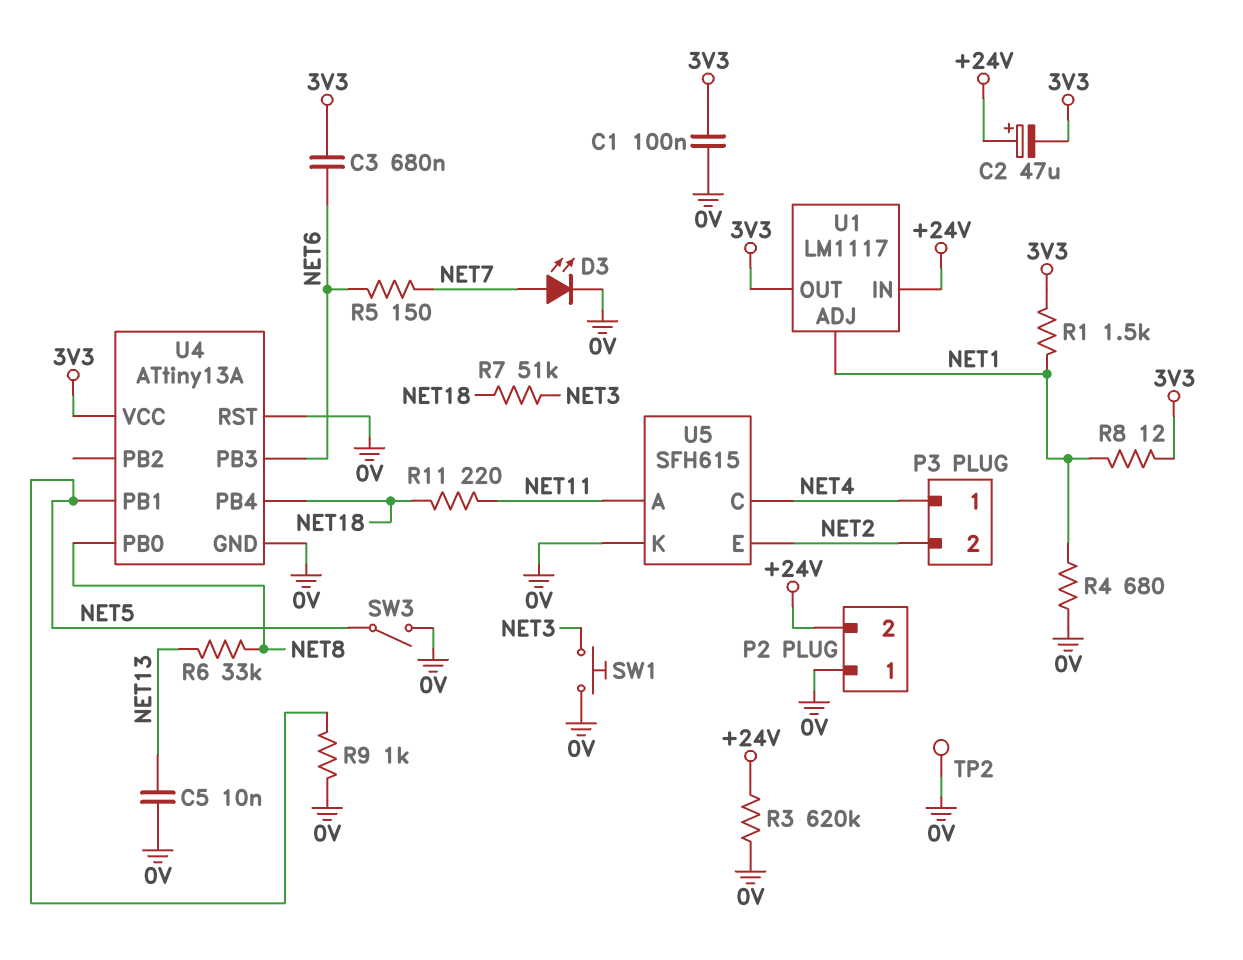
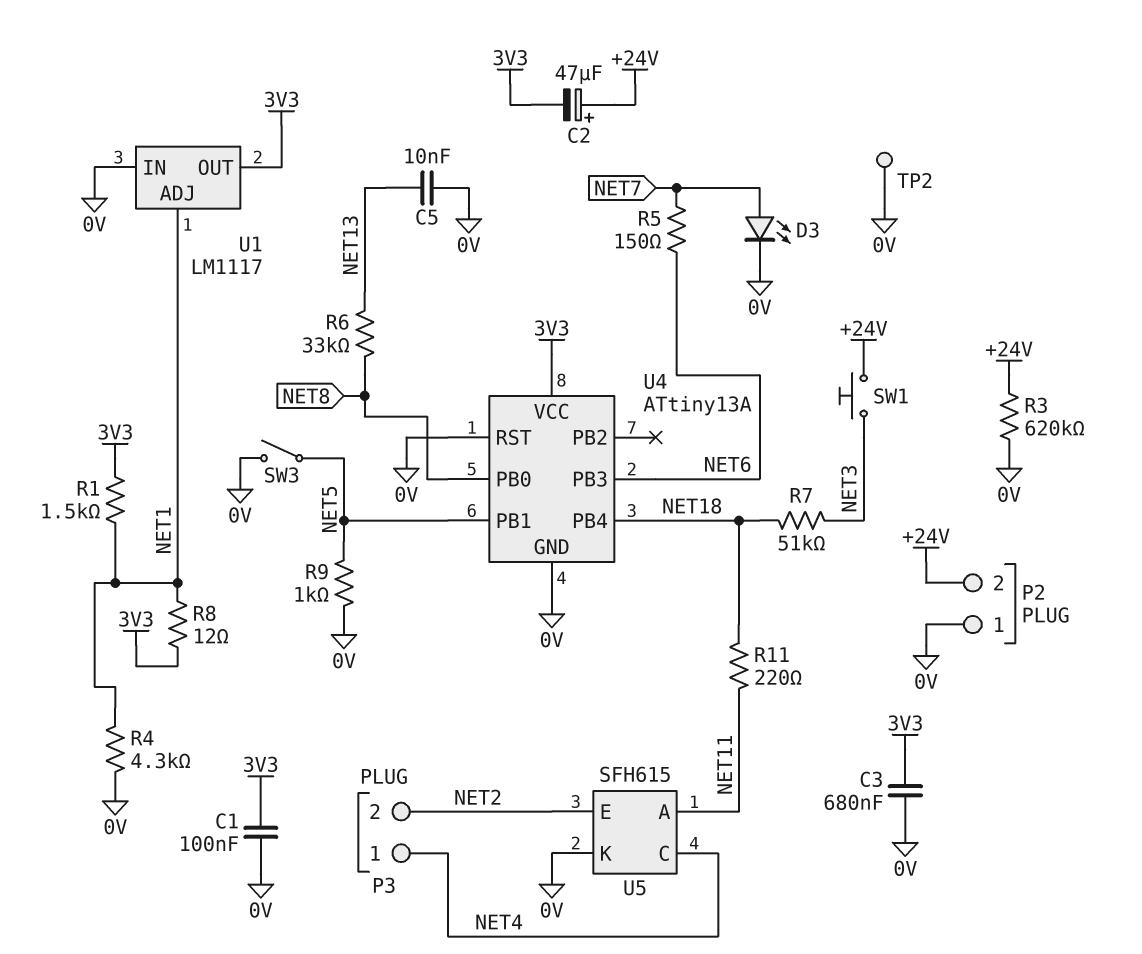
C3: 680nF (3V3, NET6) -> 680nF (0V, 3V3)
R4: 680 (0V, NET1) -> 4.3k (0V, NET1)
SW1: button (0V, NET3) -> button (+24V, NET3)
U1 pin IN: +24V -> 0V

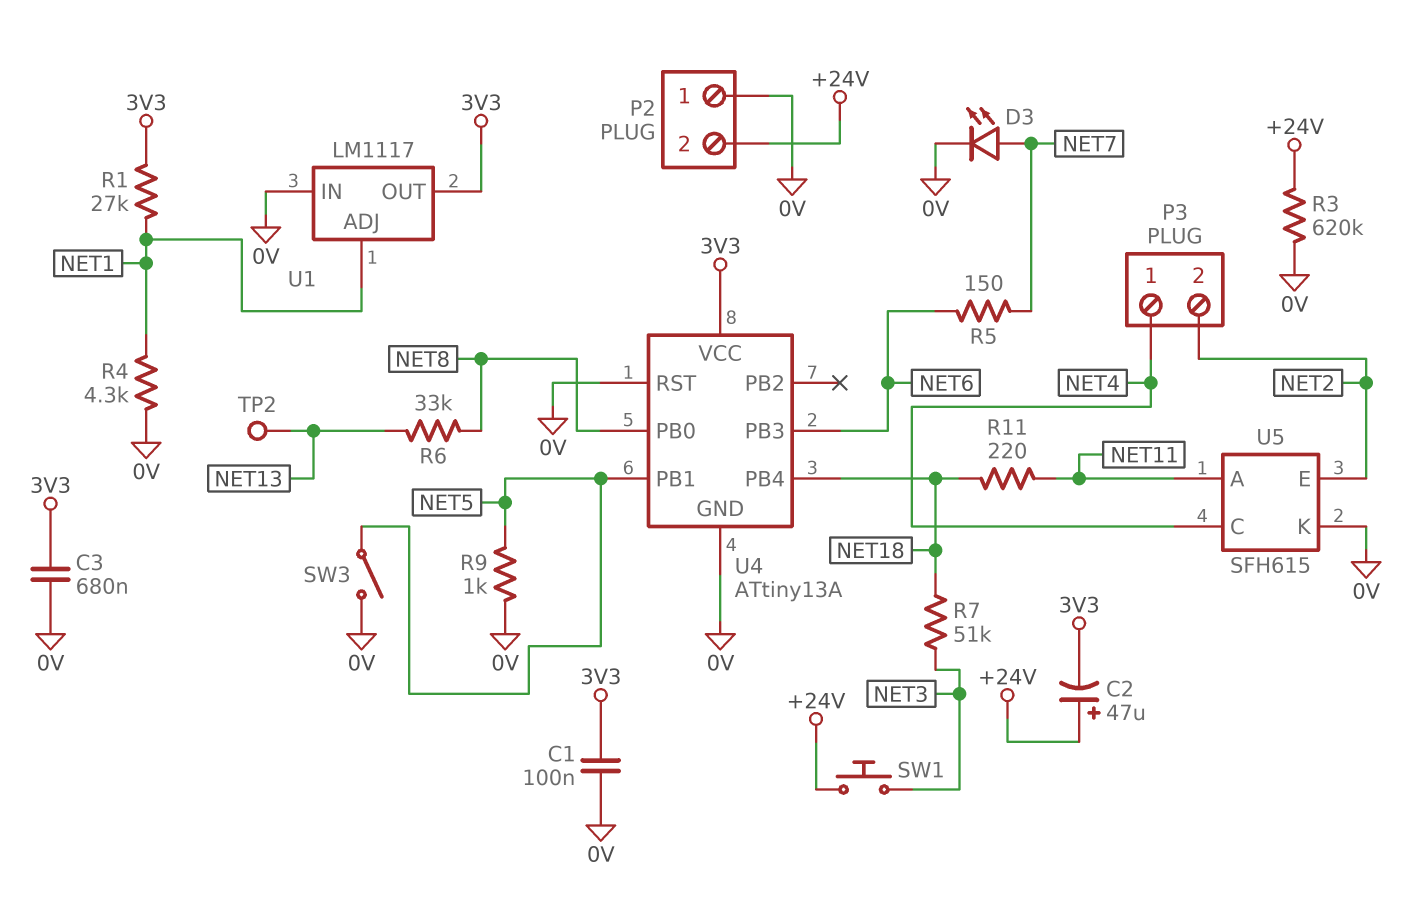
C5: 10nF (0V, NET13) -> none
R1: 1.5k (3V3, NET1) -> 27k (3V3, NET1)
R8: 12 (3V3, NET1) -> none
TP2: test point (0V) -> test point (NET13)

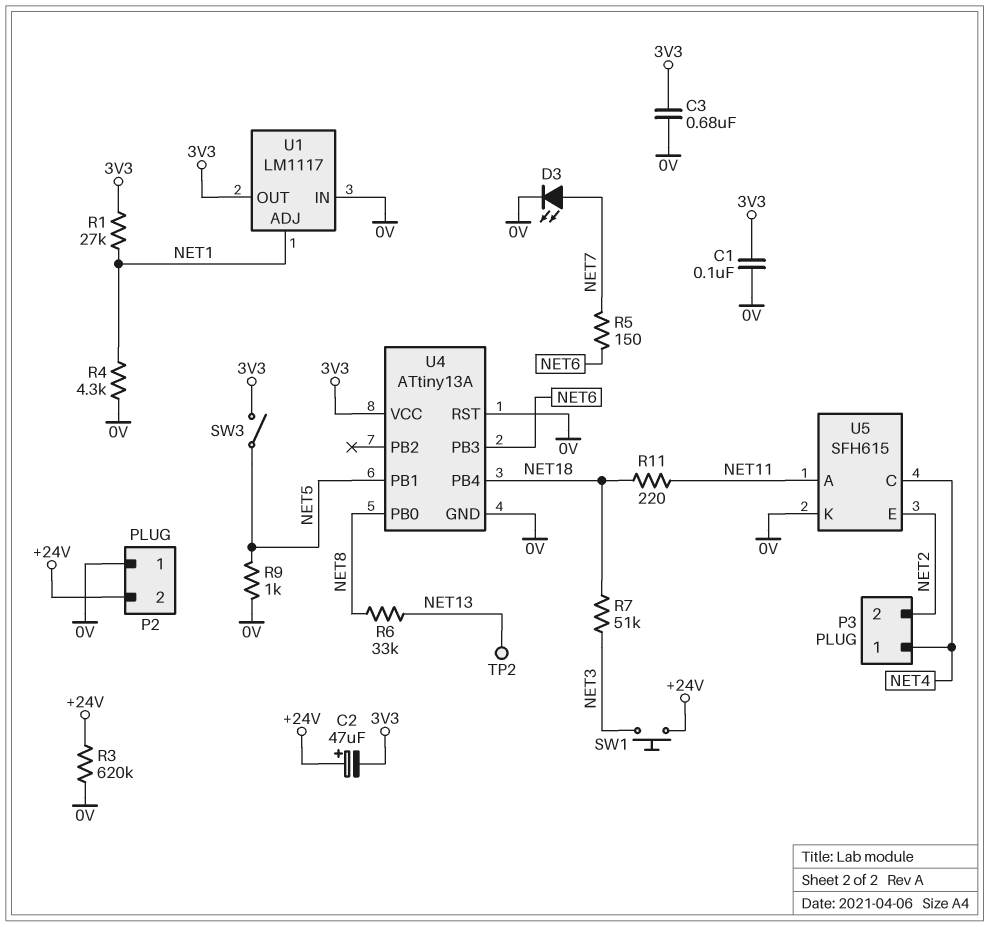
SW3: switch (0V, NET5) -> switch (3V3, NET5)

